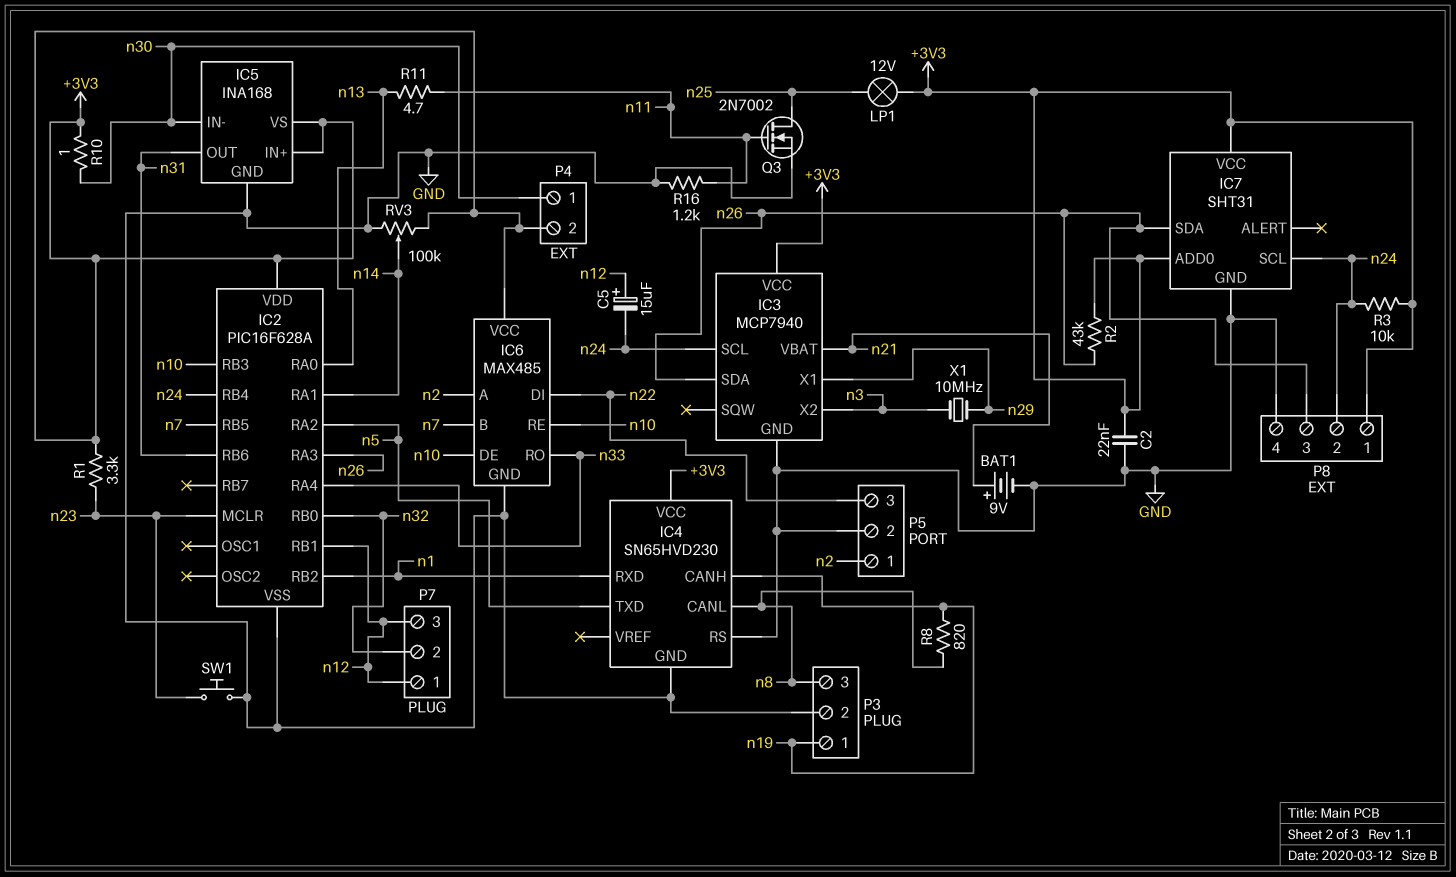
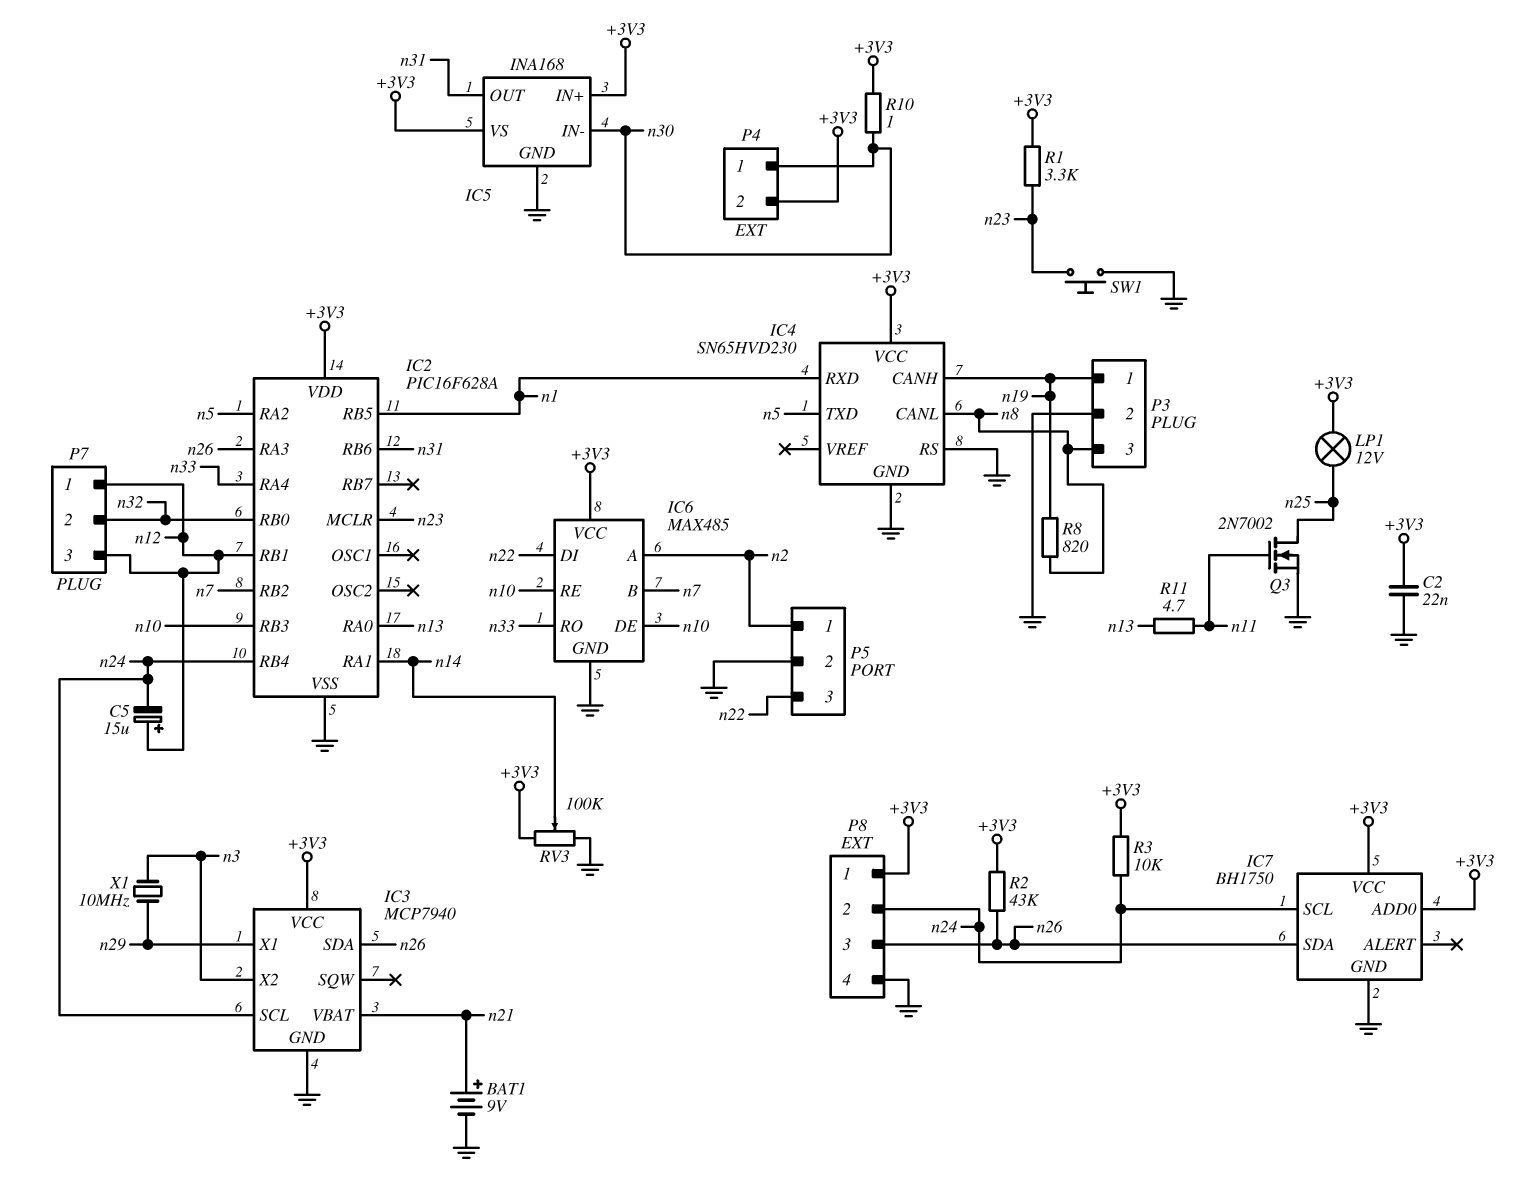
IC2 pin RB2: n1 -> n7
IC2 pin RB5: n7 -> n1
IC7: SHT31 -> BH1750
R16: 1.2k (GND, n11) -> none

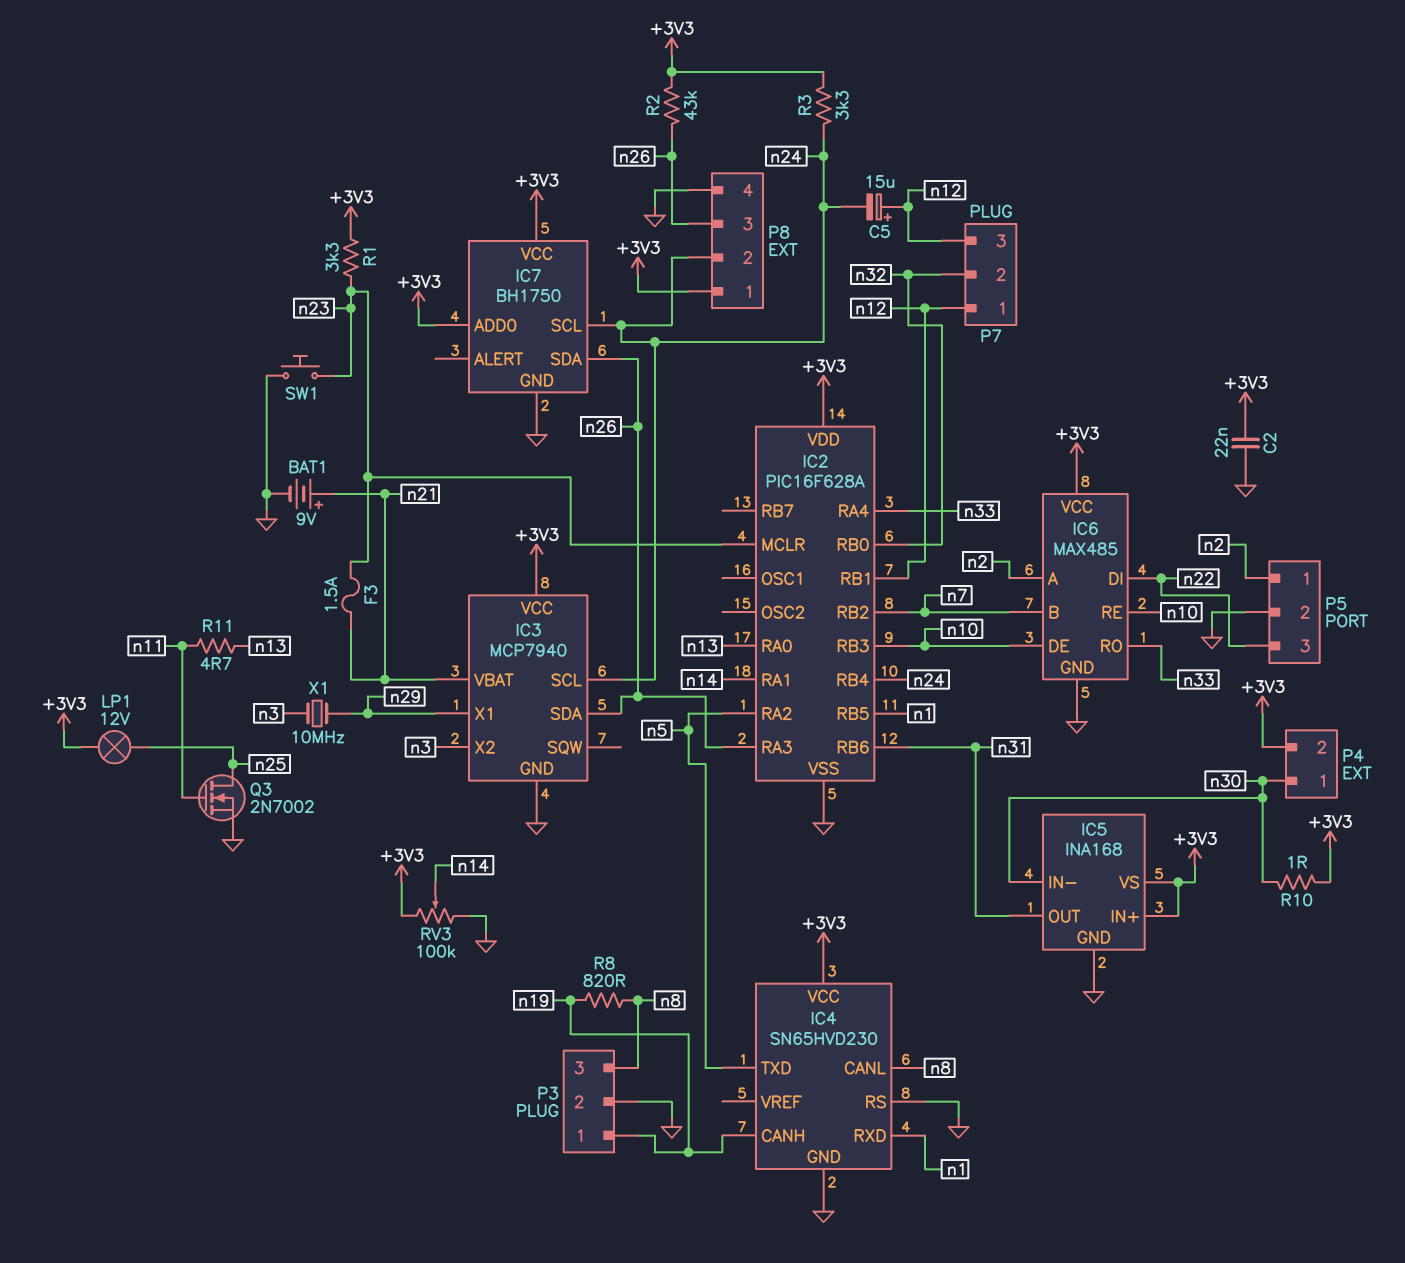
F3: none -> 1.5A (n21, n23)
R3: 10k (+3V3, n24) -> 3.3k (+3V3, n24)

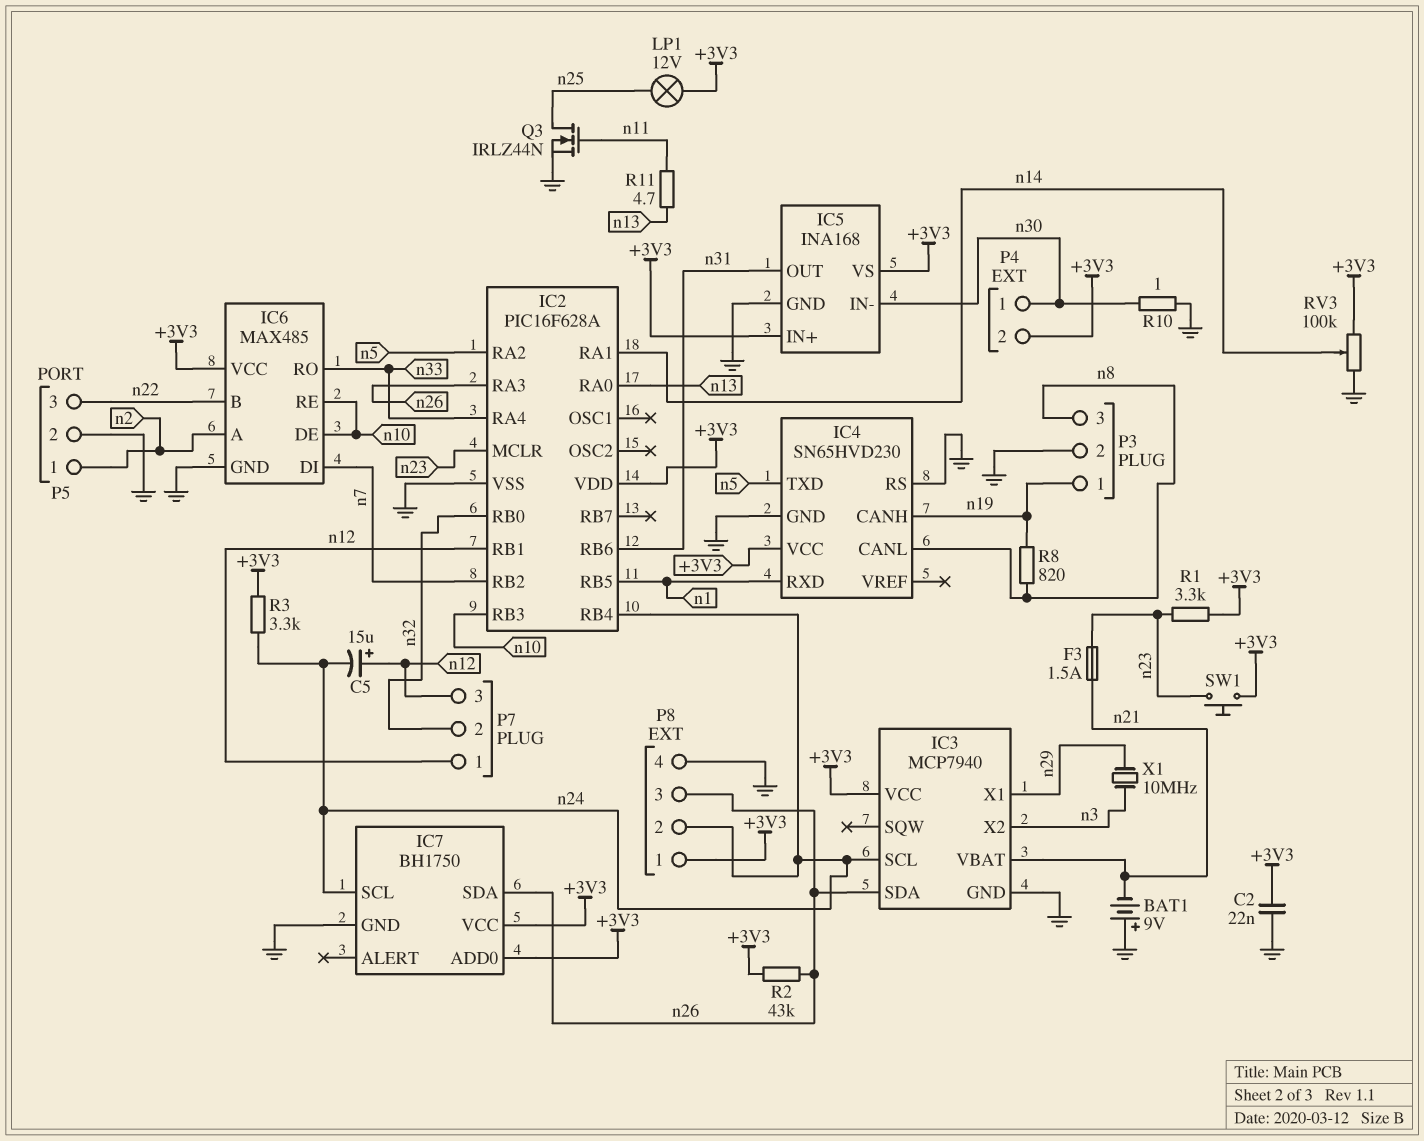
BAT1: 9V (plus n21, minus GND) -> 9V (plus GND, minus n21)
IC6 pin B: n7 -> n22
IC6 pin DI: n22 -> n7
Q3: NMOS 2N7002 (G n11, D n25, S GND) -> NMOS IRLZ44N (G n11, D n25, S GND)
R10: 1 (+3V3, n30) -> 1 (GND, n30)
SW1: button (GND, n23) -> button (+3V3, n23)

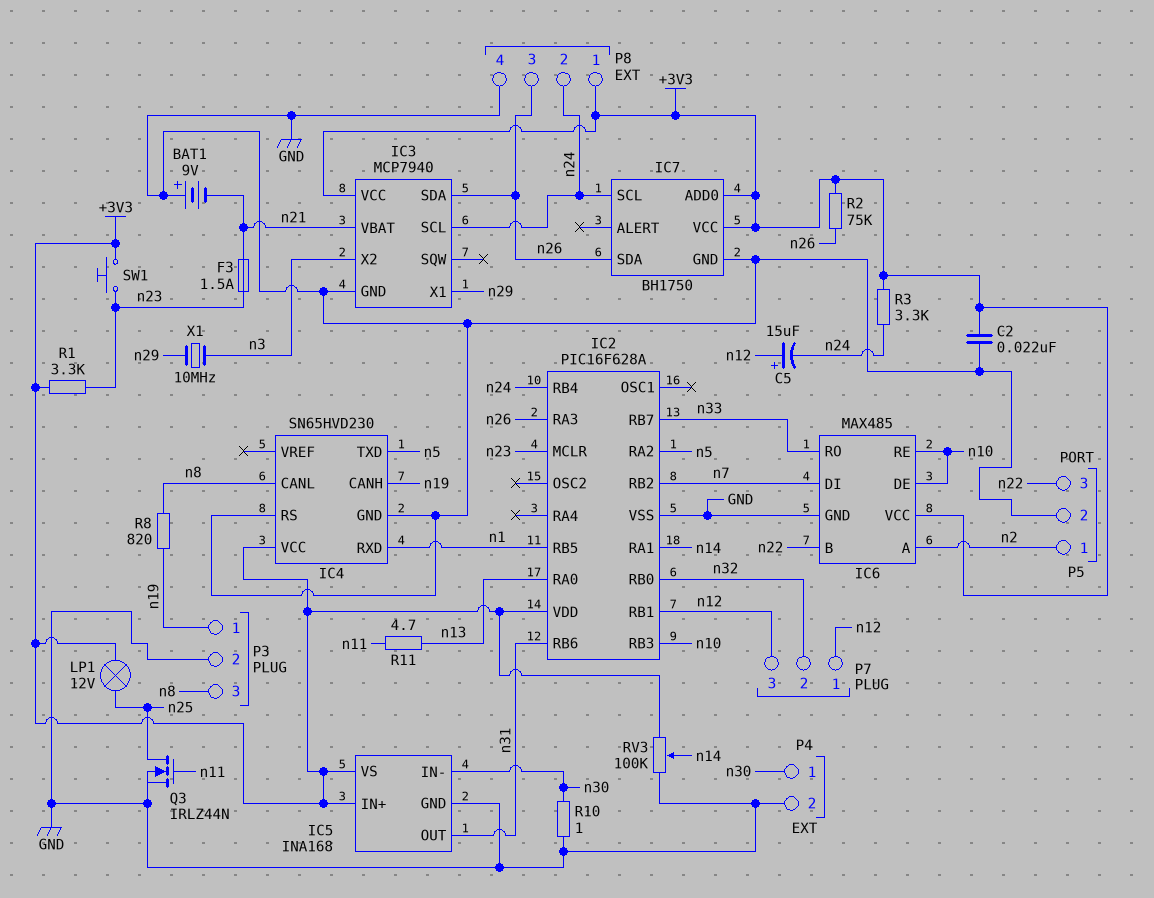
IC2 pin RA4: n33 -> none
IC2 pin RB7: none -> n33
P4 pin 2: +3V3 -> GND
R2: 43k (+3V3, n26) -> 75k (+3V3, n26)

